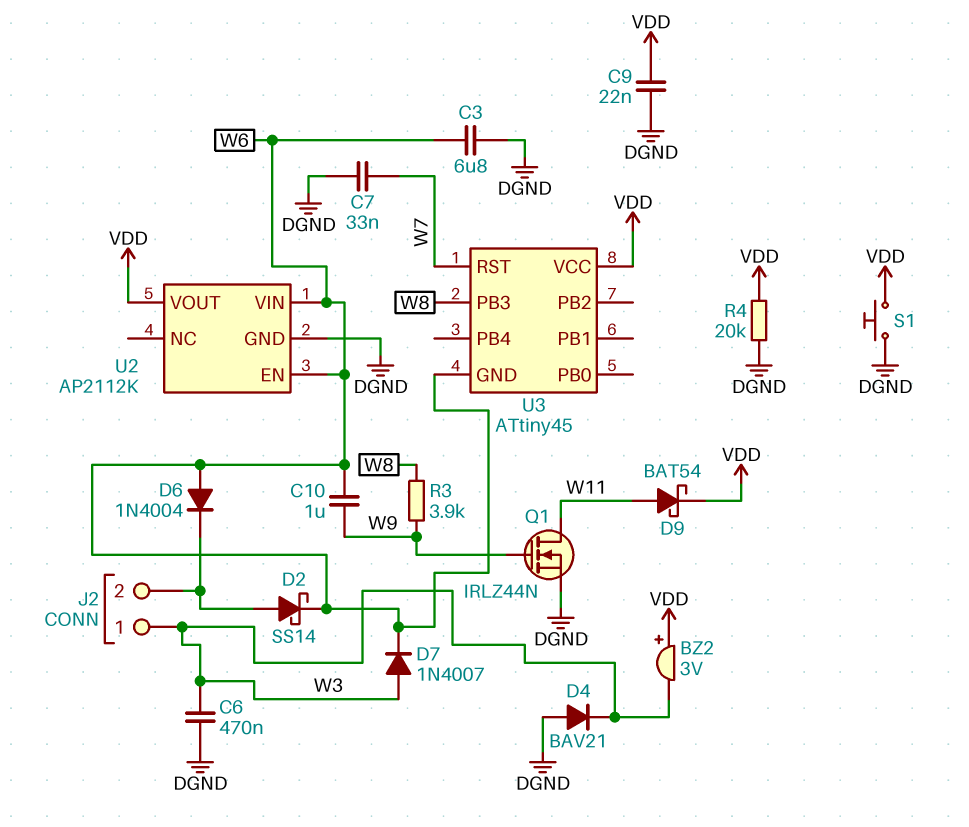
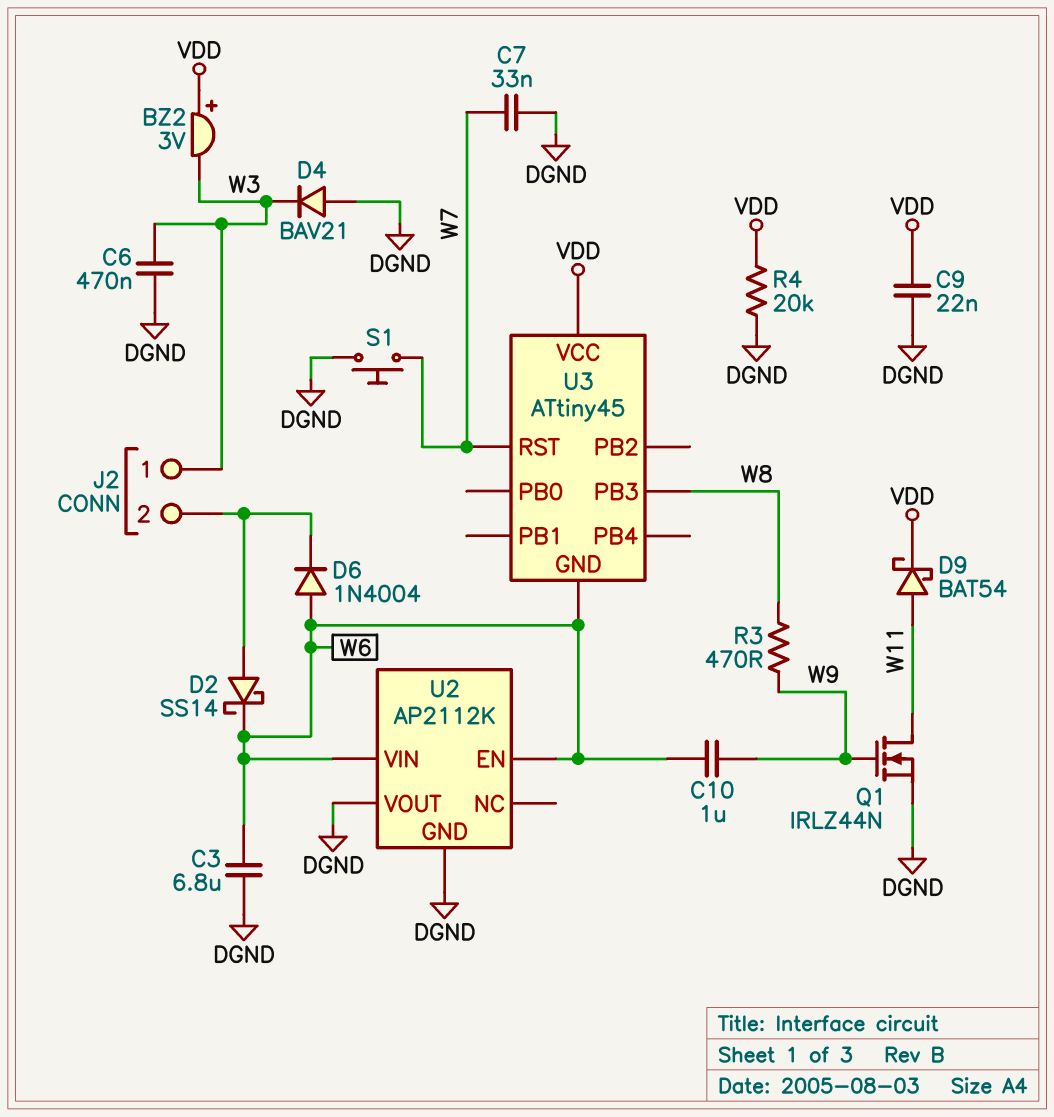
D7: diode 1N4007 (A W3, K W6) -> none
R3: 3.9k (W8, W9) -> 470 (W8, W9)
S1: button (DGND, VDD) -> button (DGND, W7)
U2 pin VOUT: VDD -> DGND

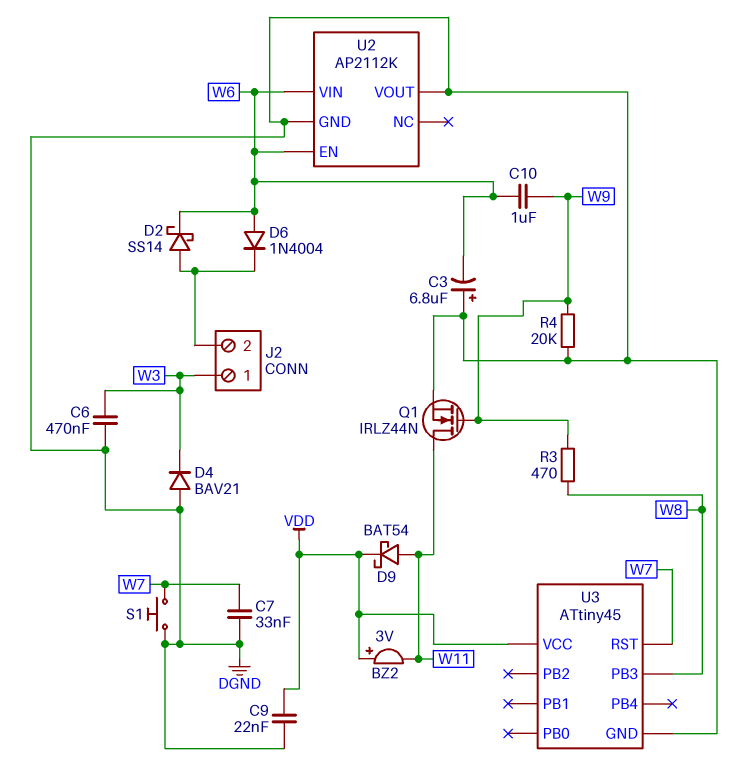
BZ2: buzzer 3V (plus VDD, minus W3) -> buzzer 3V (plus VDD, minus W11)
C3: 6.8uF (DGND, W6) -> 6.8uF (plus DGND, minus W6)
R4: 20k (DGND, VDD) -> 20k (DGND, W9)
U3 pin GND: W6 -> DGND

